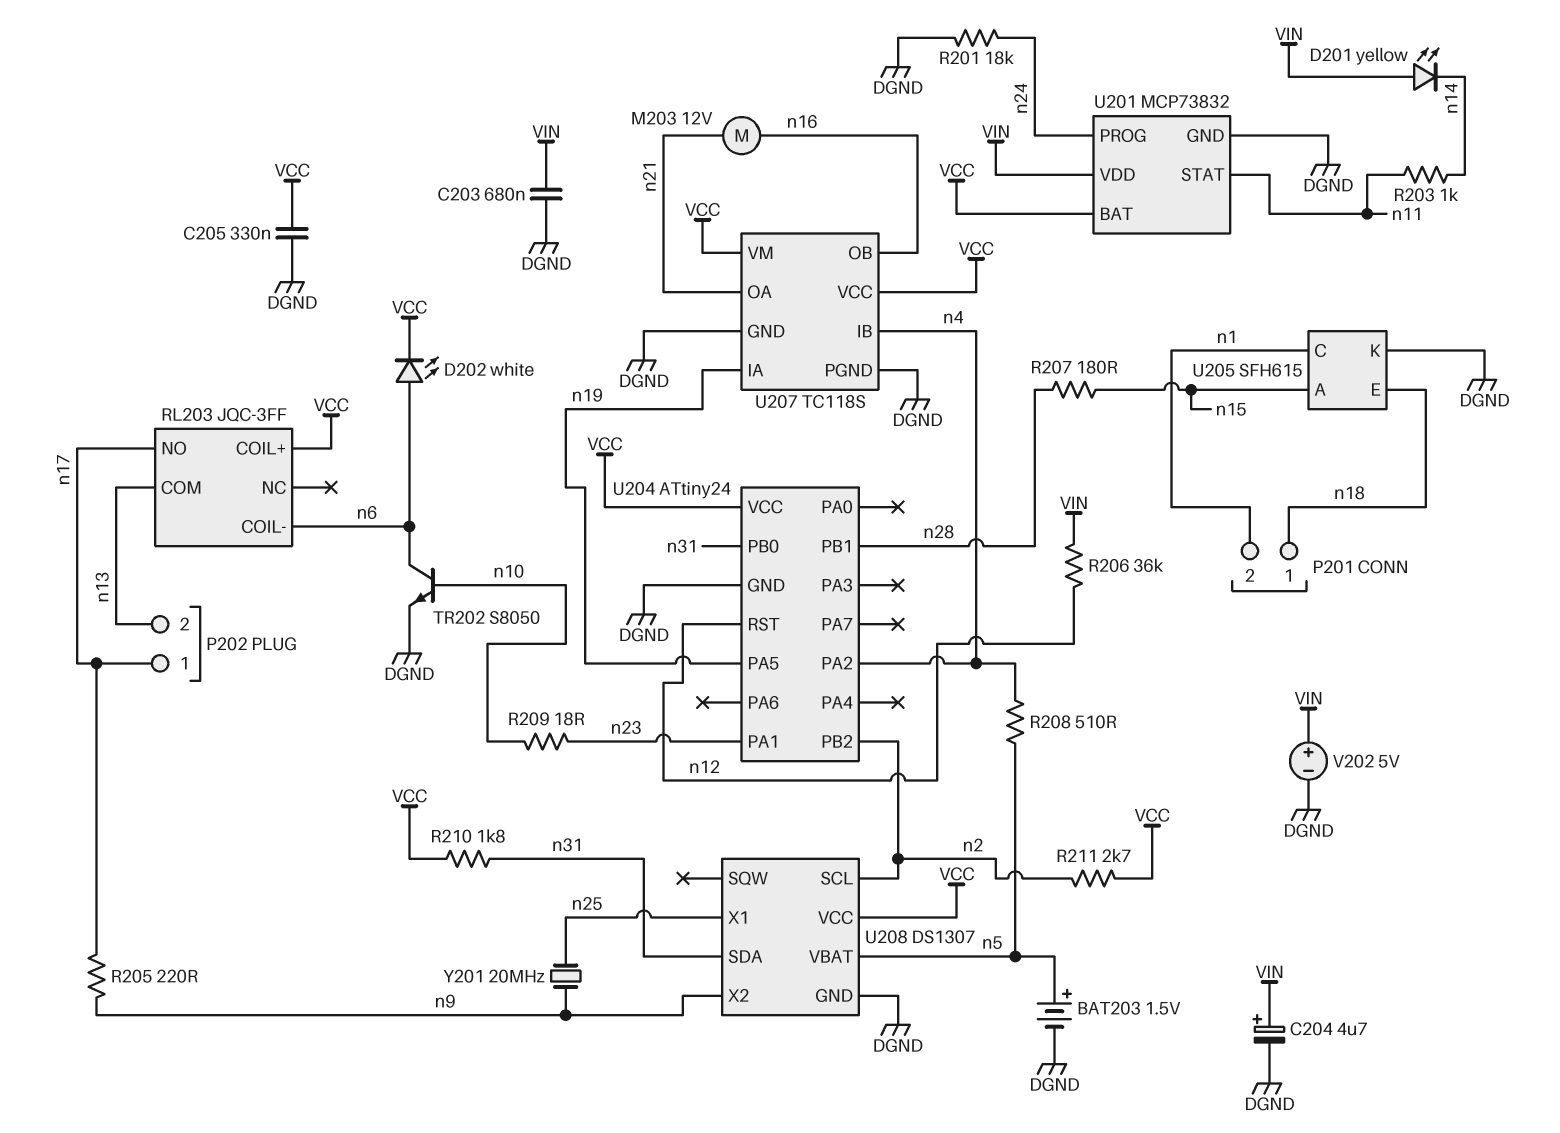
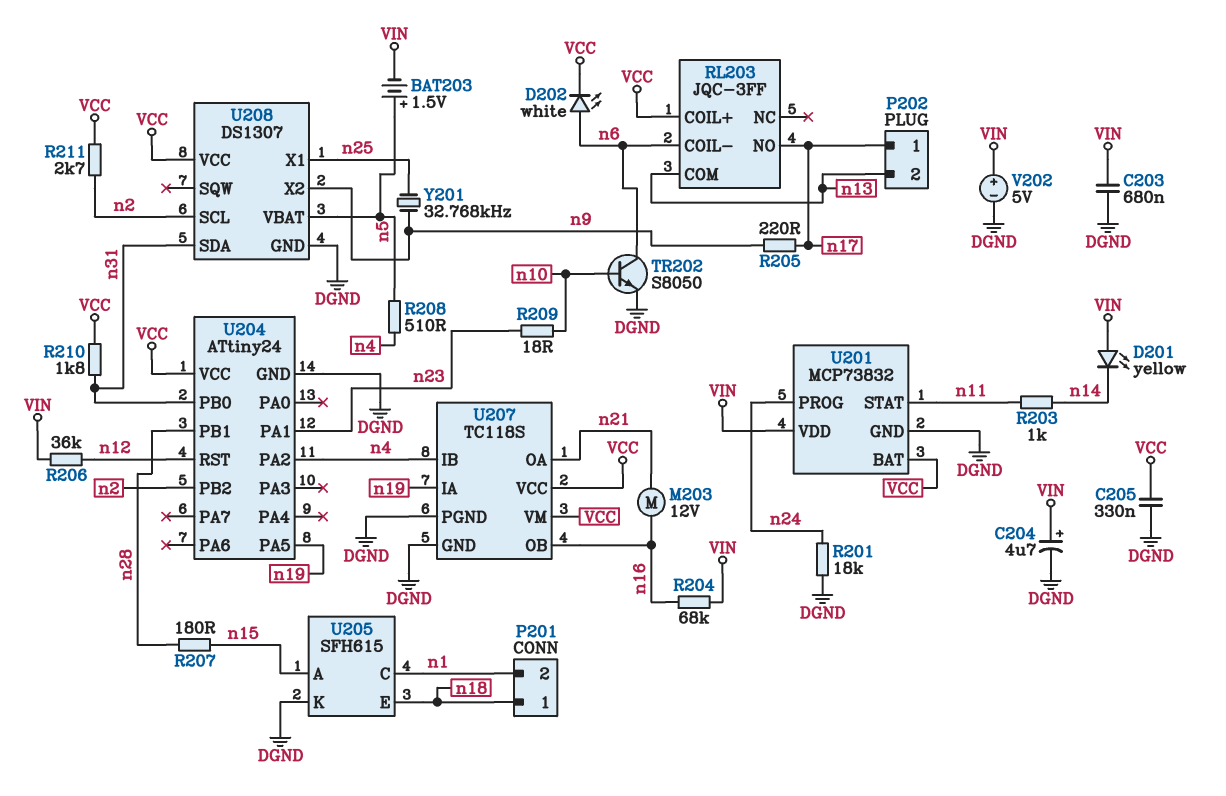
BAT203: 1.5V (plus n5, minus DGND) -> 1.5V (plus n5, minus VIN)
R204: none -> 68k (VIN, n16)
Y201: 20MHz (n9, n25) -> 32.768kHz (n9, n25)

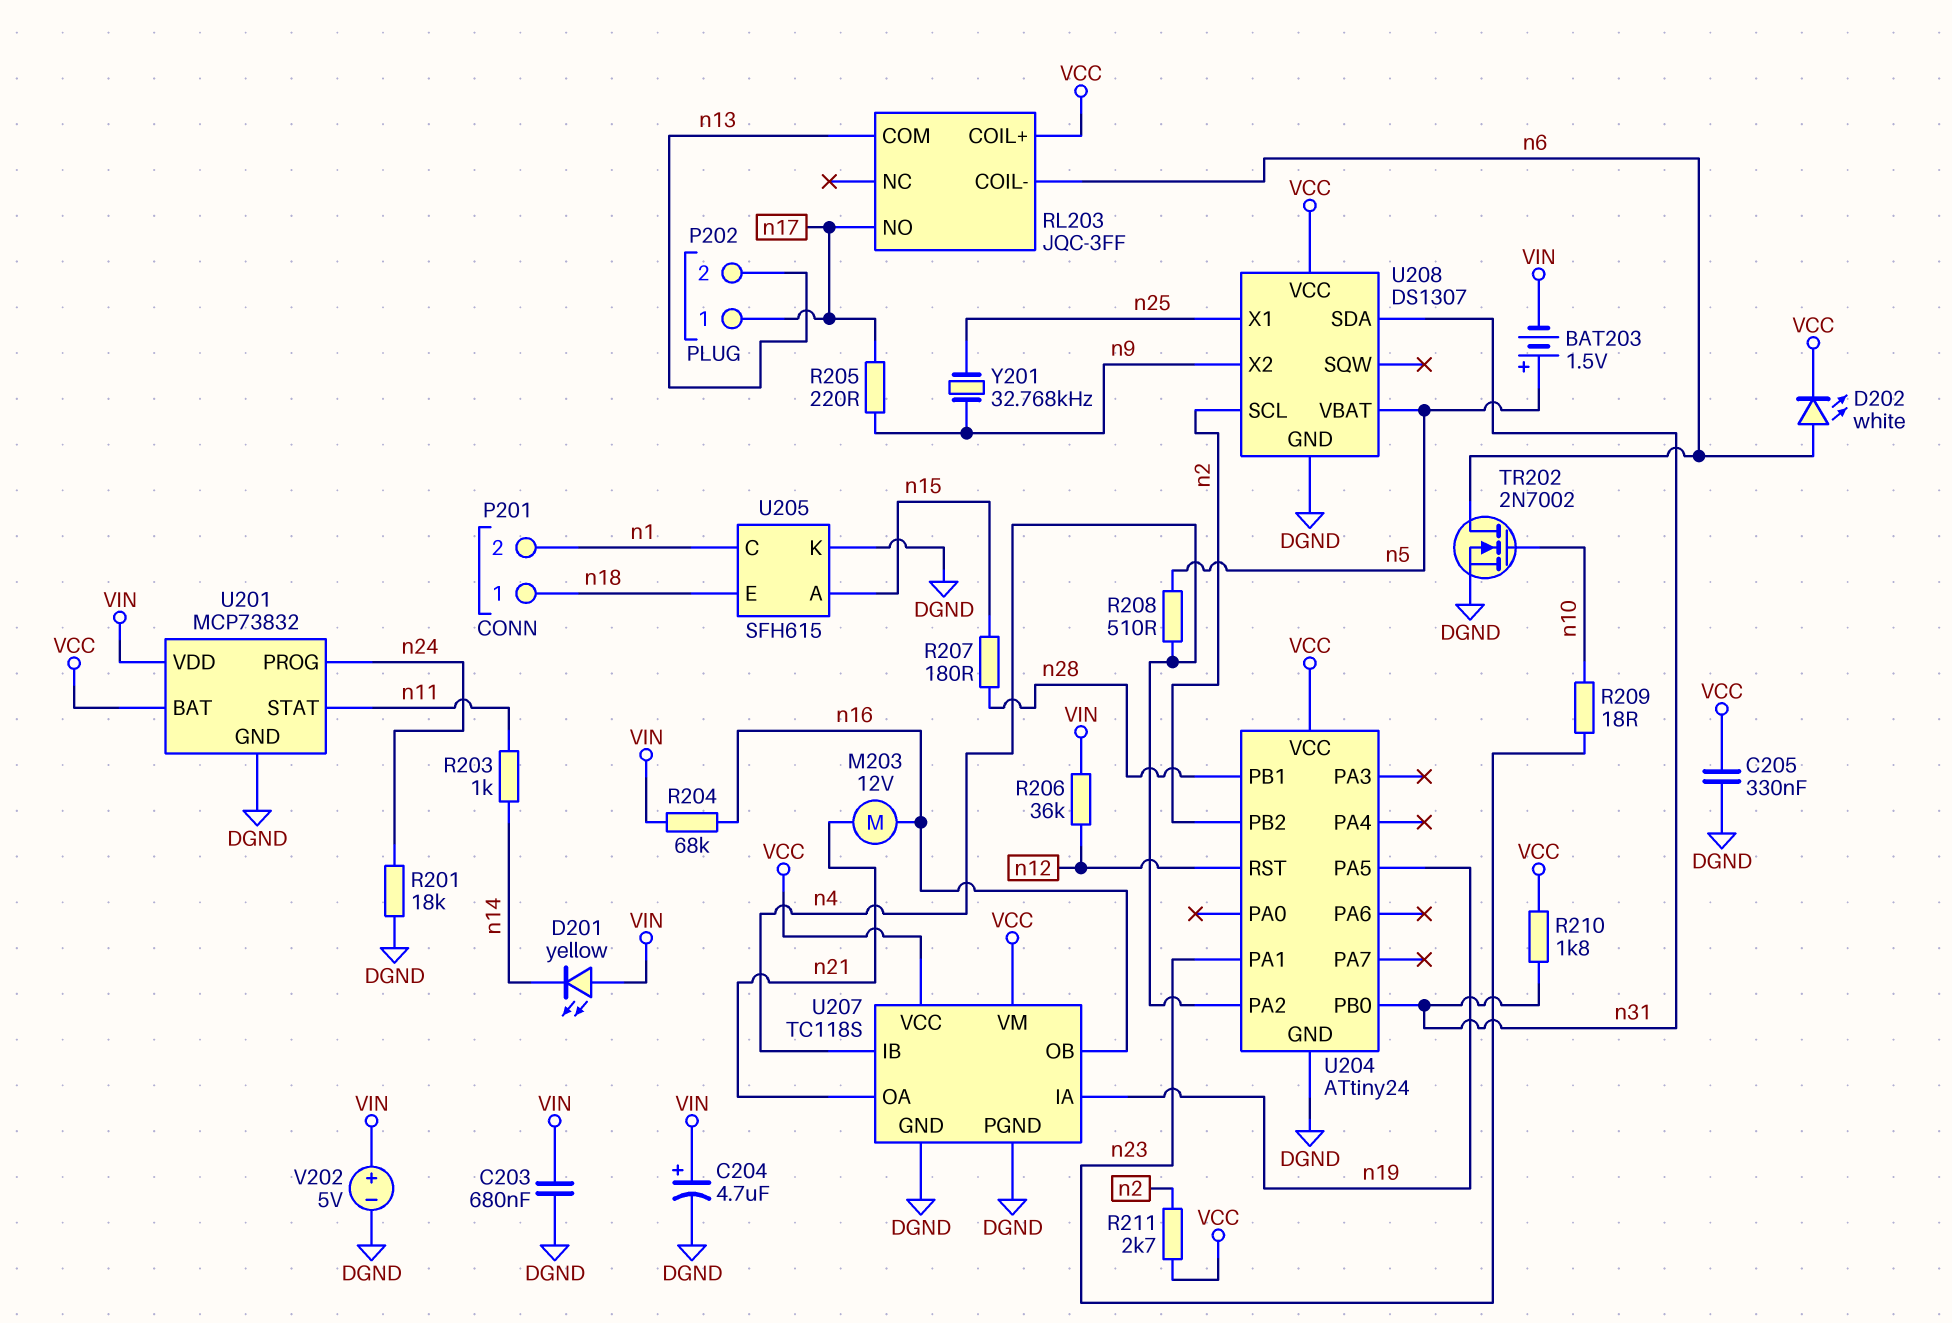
TR202: NPN S8050 (B n10, C n6, E DGND) -> NMOS 2N7002 (G n10, D n6, S DGND)

